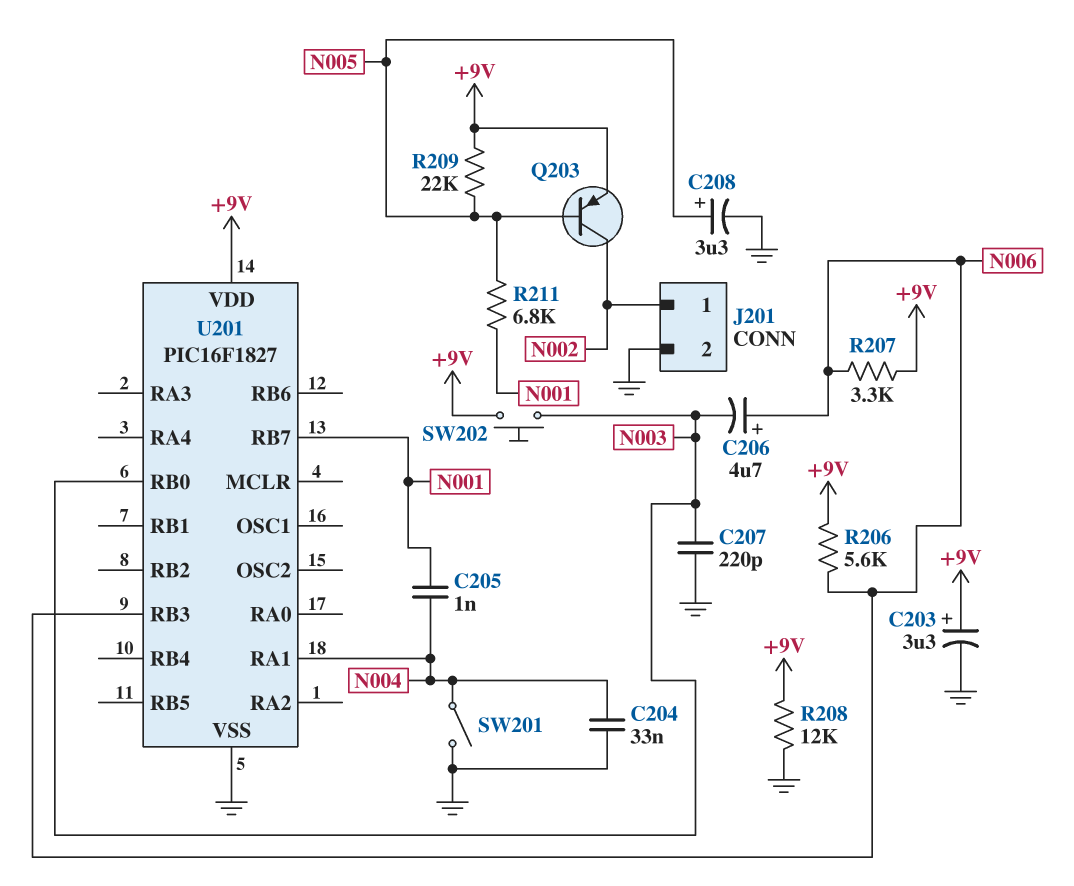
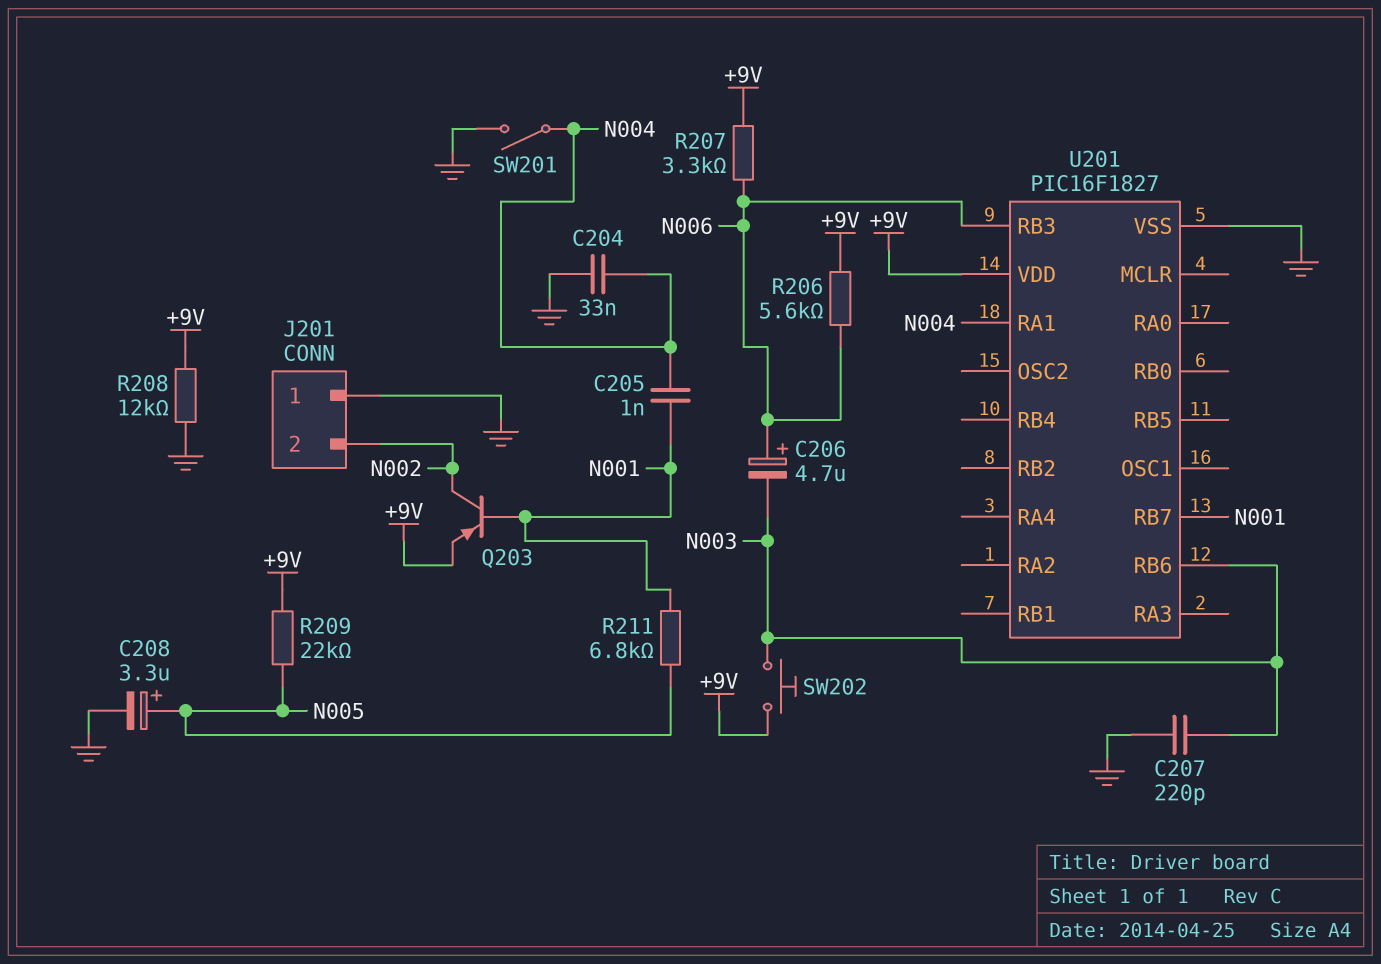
C203: 3.3uF (plus +9V, minus GND) -> none
J201 pin 1: N002 -> GND
J201 pin 2: GND -> N002
Q203: PNP (B N005, C N002, E +9V) -> PNP (B N001, C N002, E +9V)
U201 pin RB0: N003 -> none
U201 pin RB6: none -> N003

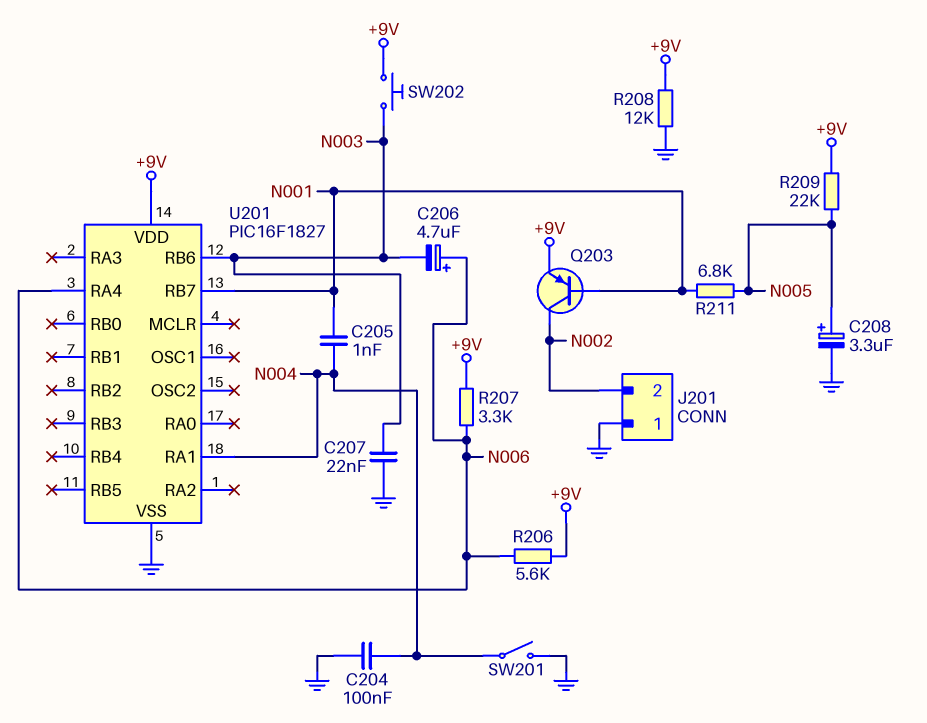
C204: 33nF (GND, N004) -> 100nF (GND, N004)
C207: 220pF (GND, N003) -> 22nF (GND, N003)
U201 pin RA4: none -> N006
U201 pin RB3: N006 -> none

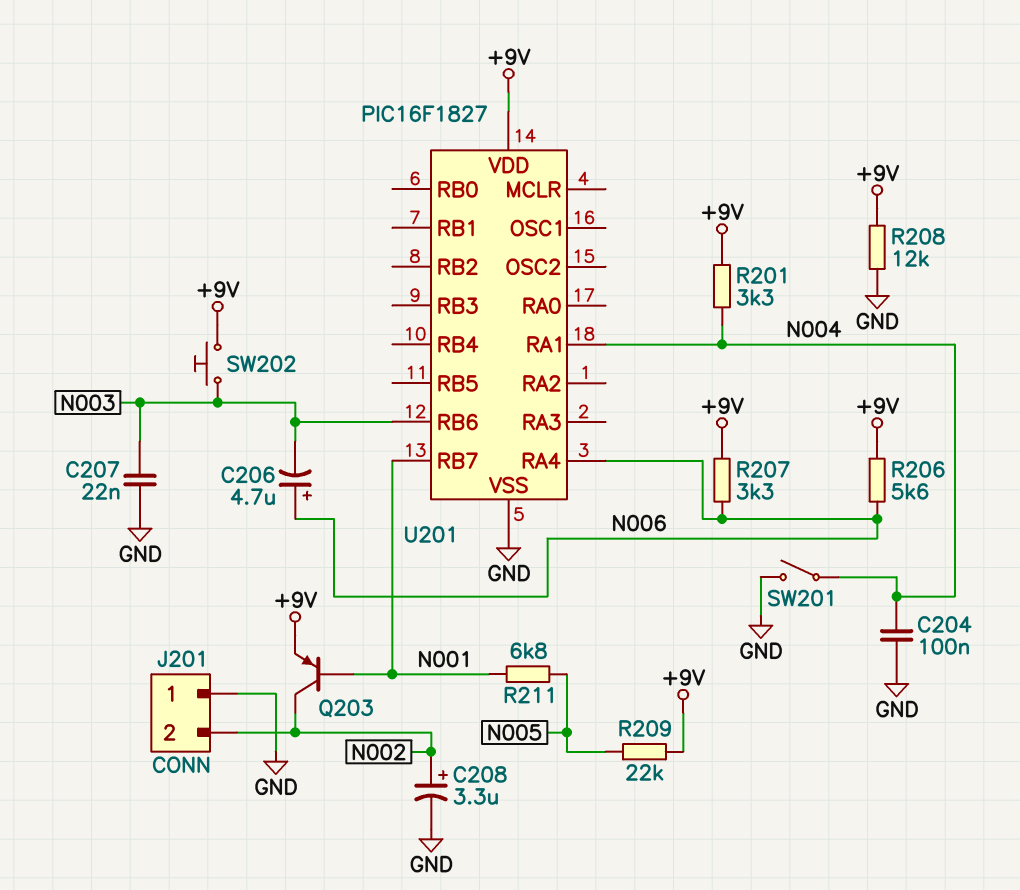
C205: 1nF (N001, N004) -> none
C208: 3.3uF (plus N005, minus GND) -> 3.3uF (plus N002, minus GND)
R201: none -> 3.3k (+9V, N004)

